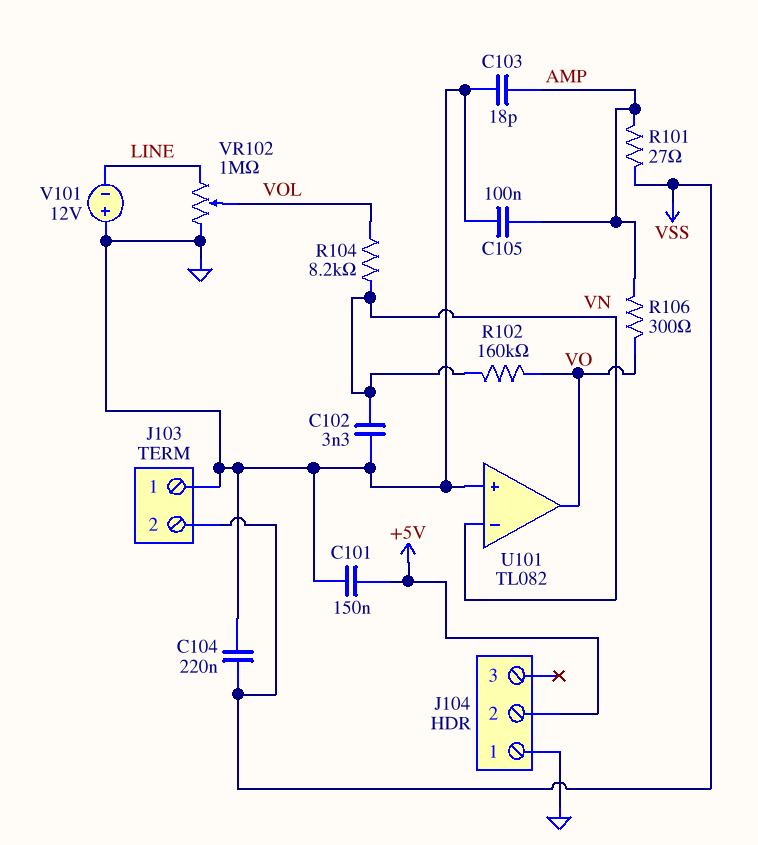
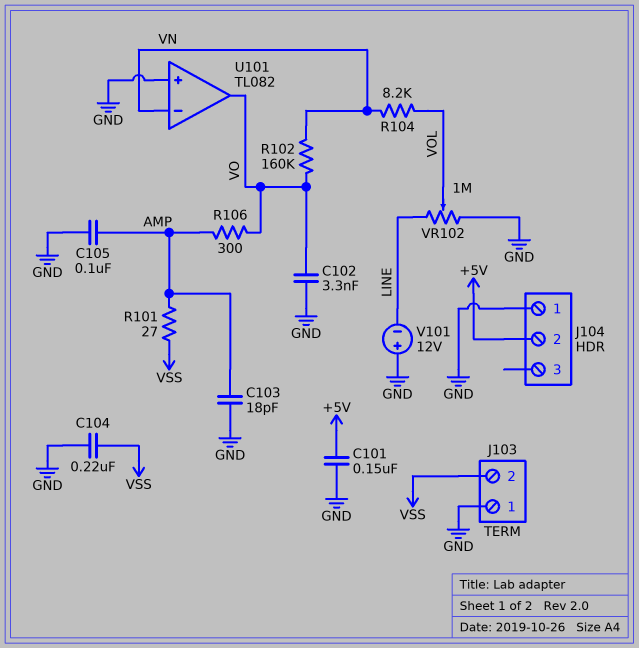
C102: 3.3nF (GND, VN) -> 3.3nF (GND, VO)

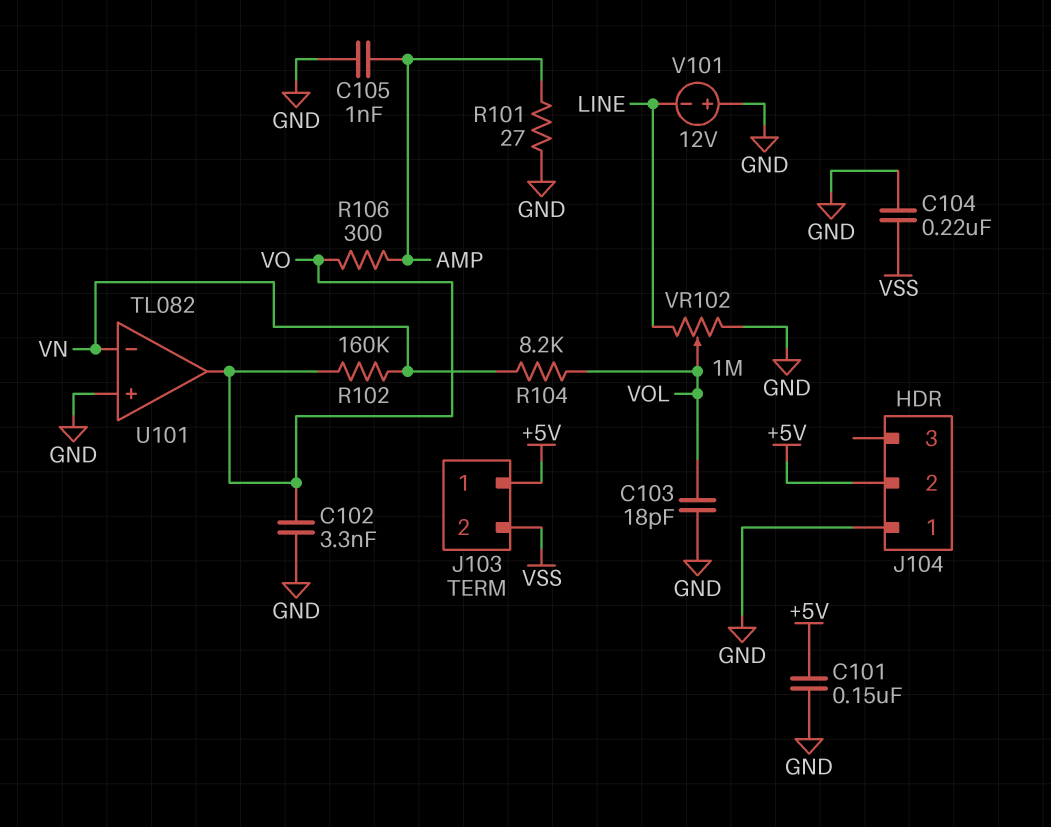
C103: 18pF (AMP, GND) -> 18pF (GND, VOL)
C105: 100nF (AMP, GND) -> 1nF (AMP, GND)
J103 pin 1: GND -> +5V
R101: 27 (AMP, VSS) -> 27 (AMP, GND)

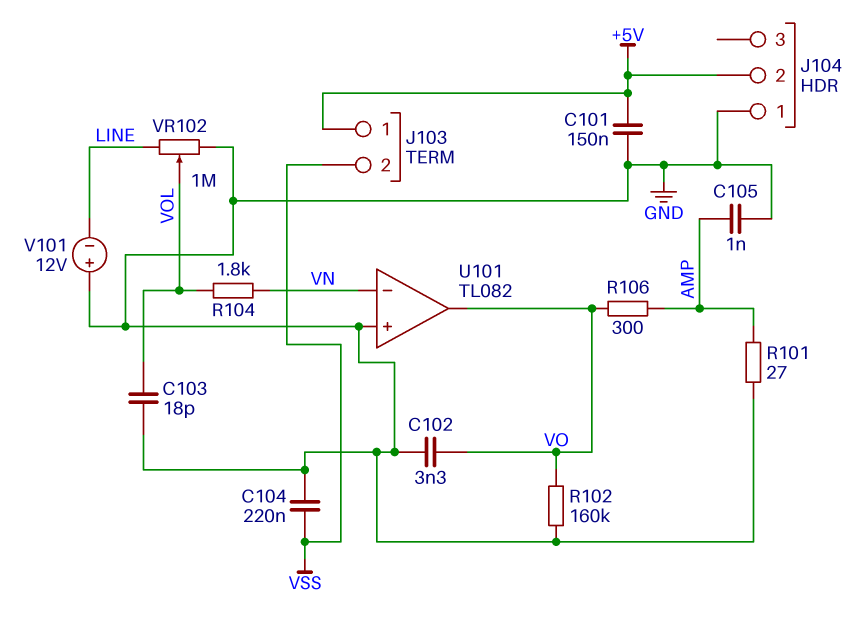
R102: 160k (VN, VO) -> 160k (GND, VO)
R104: 8.2k (VN, VOL) -> 1.8k (VN, VOL)

